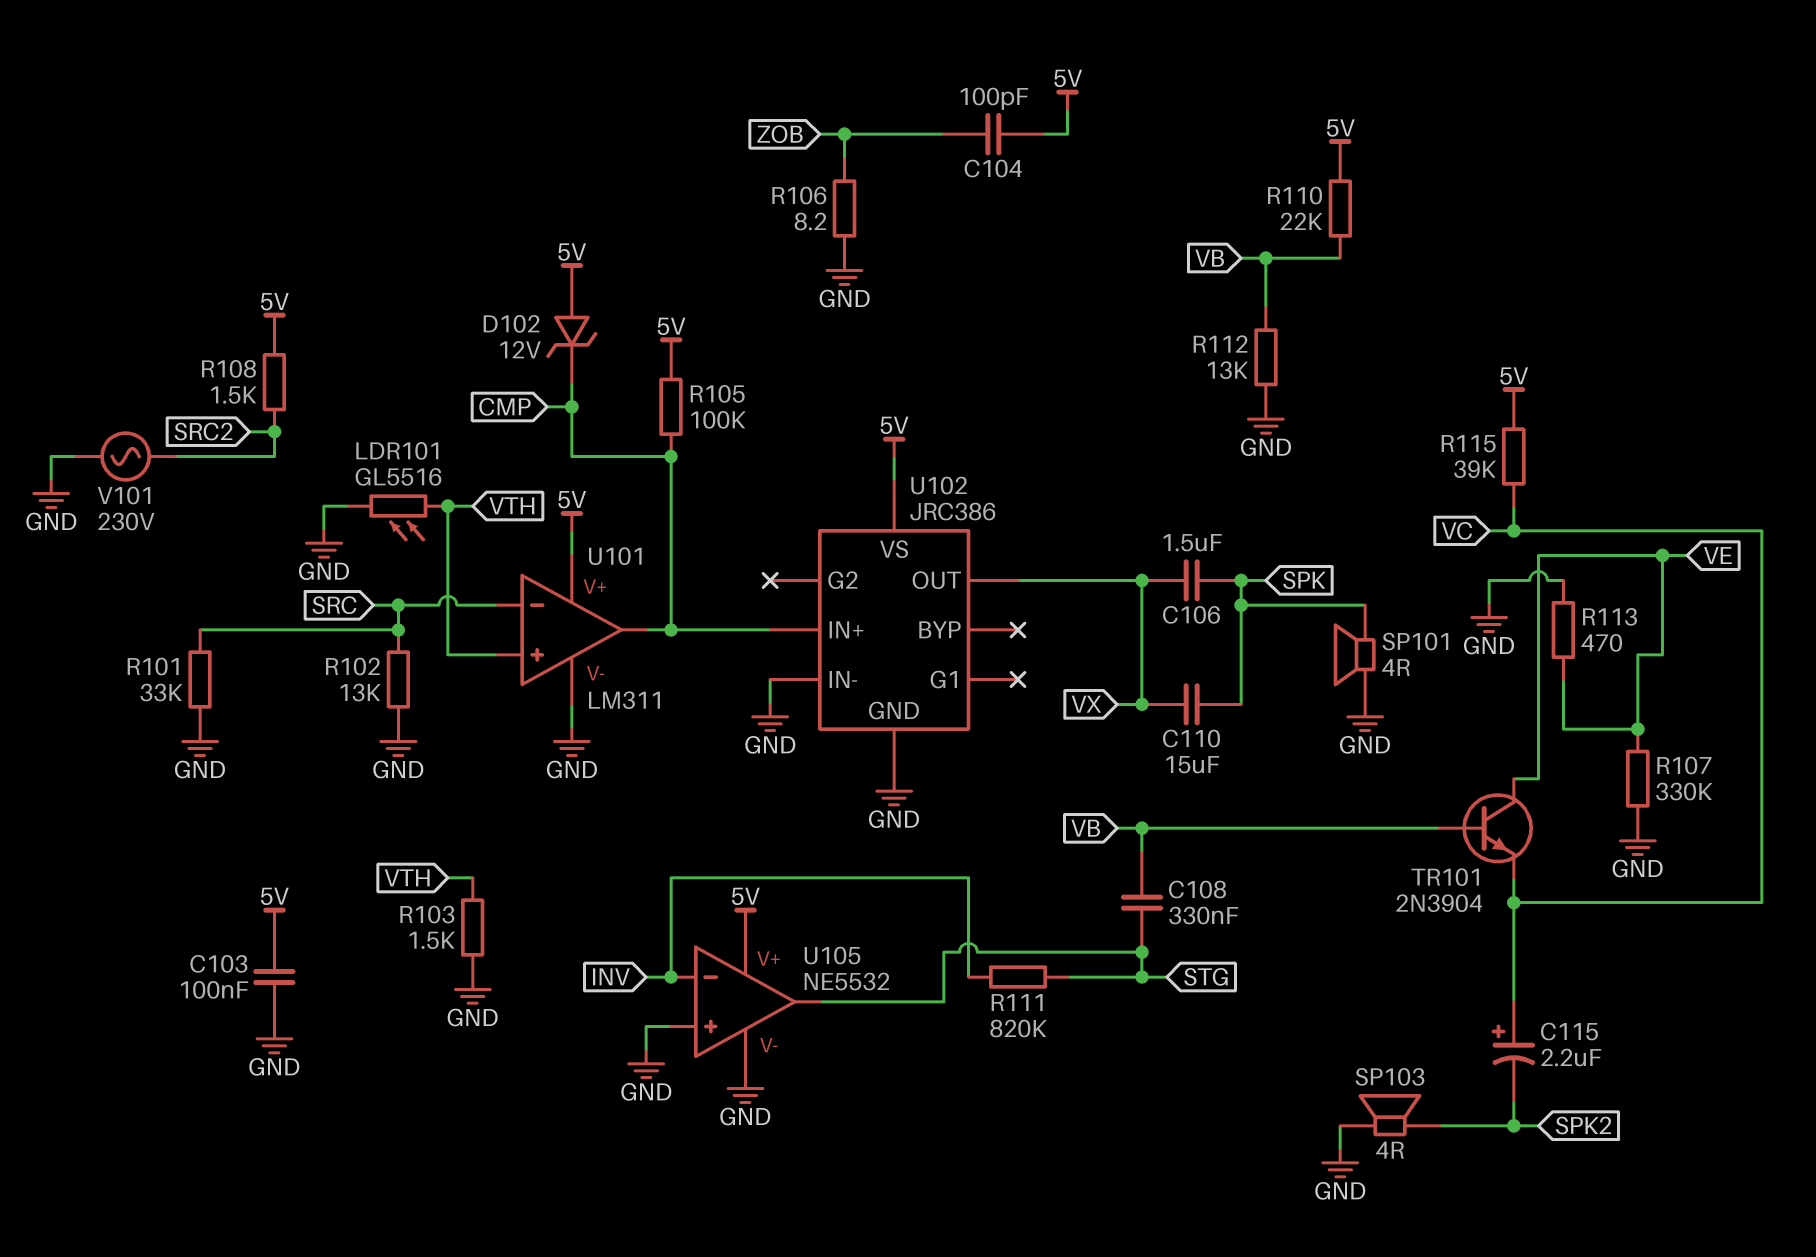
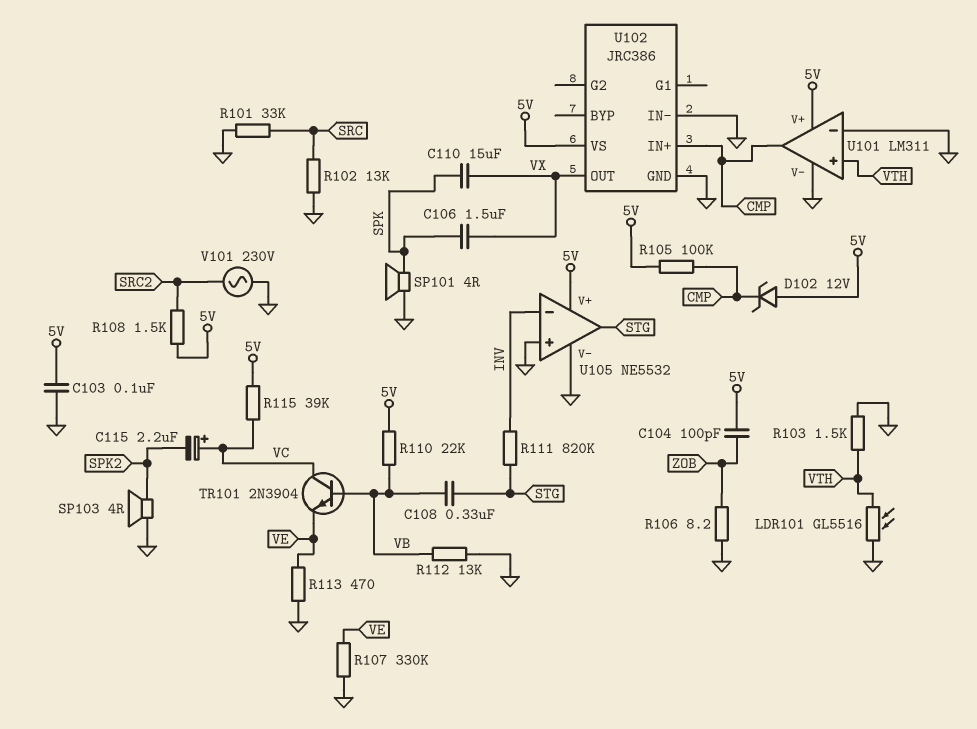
TR101: NPN 2N3904 (B VB, C VE, E VC) -> NPN 2N3904 (B VB, C VC, E VE)
U101 pin in-: SRC -> GND

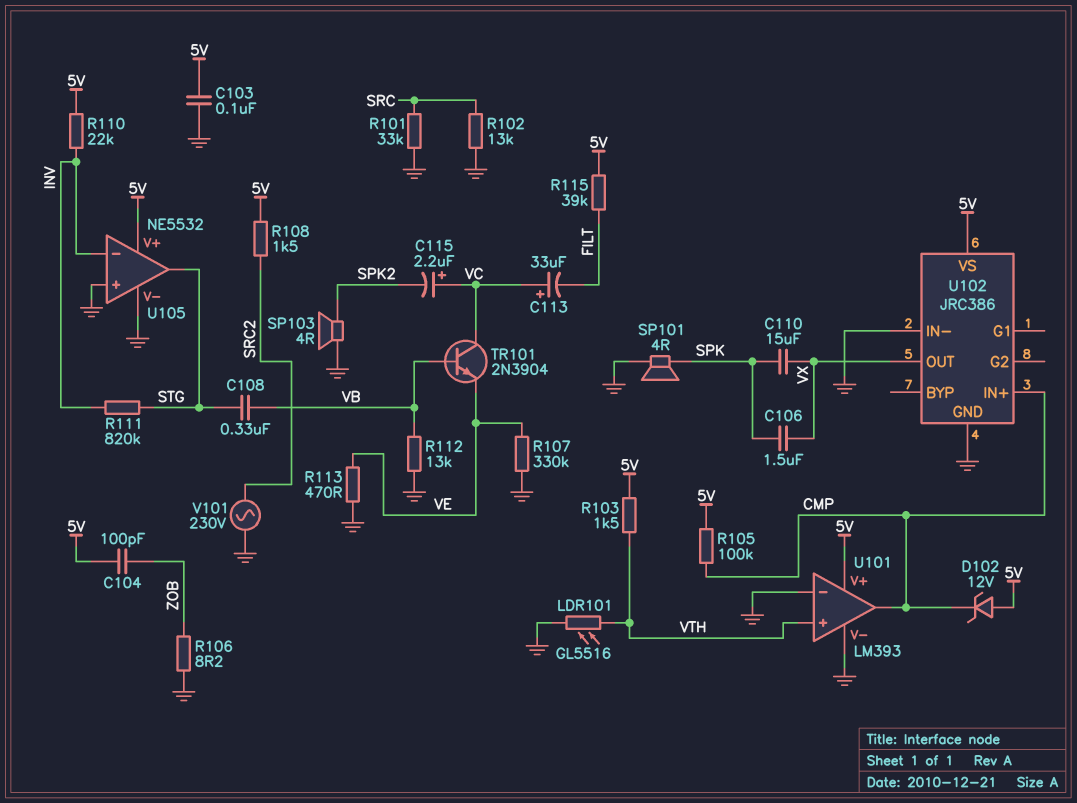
C113: none -> 33uF (plus VC, minus FILT)
R103: 1.5k (GND, VTH) -> 1.5k (5V, VTH)
R110: 22k (5V, VB) -> 22k (5V, INV)
R115: 39k (5V, VC) -> 39k (5V, FILT)
U101: LM311 -> LM393

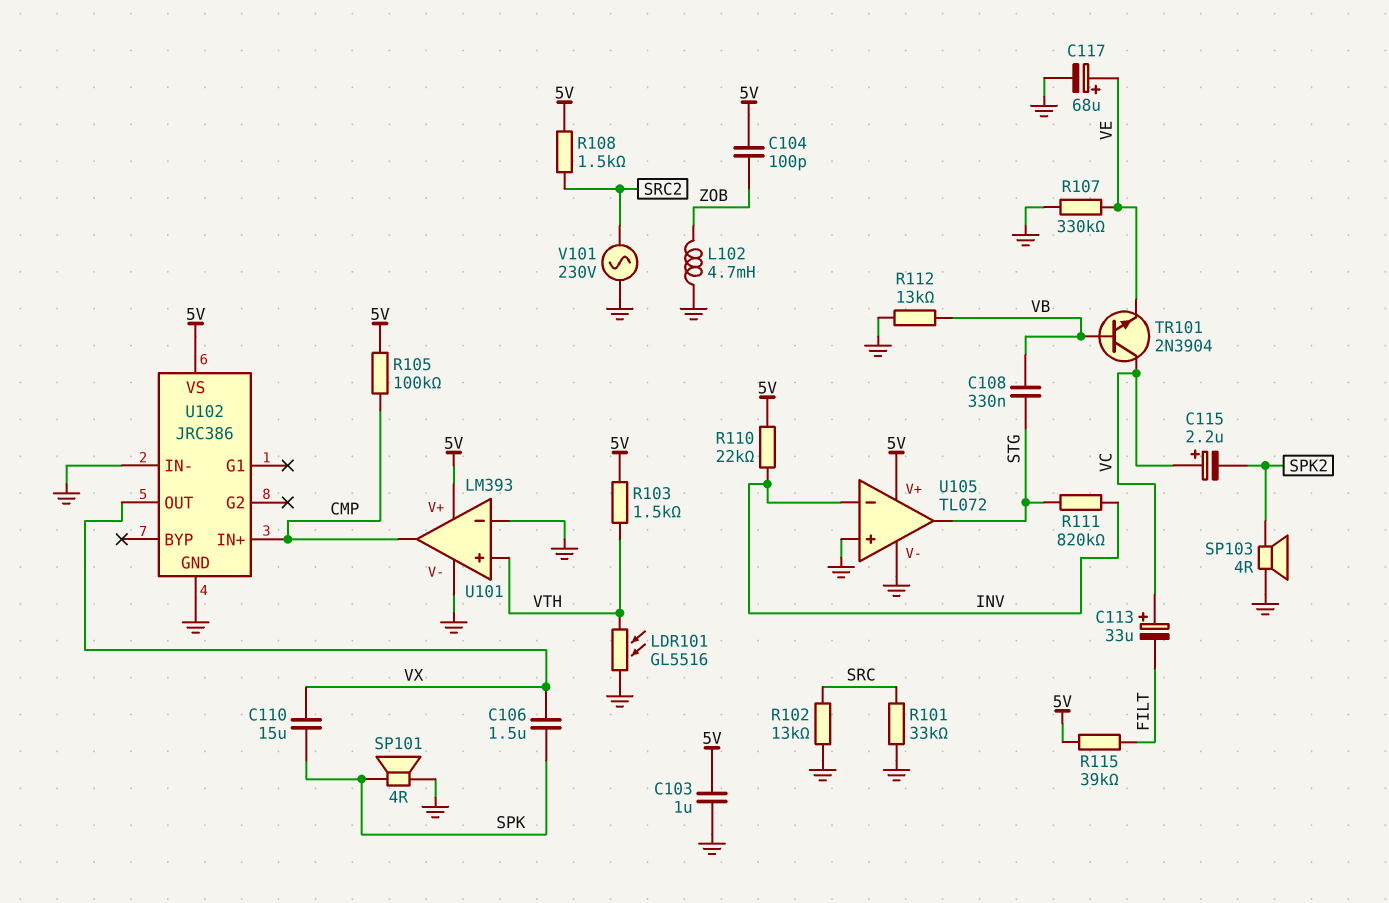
C103: 100nF (5V, GND) -> 1uF (5V, GND)
C117: none -> 68uF (plus VE, minus GND)
D102: zener 12V (A 5V, K CMP) -> none
L102: none -> 4.7mH (GND, ZOB)
R106: 8.2 (GND, ZOB) -> none
R113: 470 (GND, VE) -> none
U105: NE5532 -> TL072

